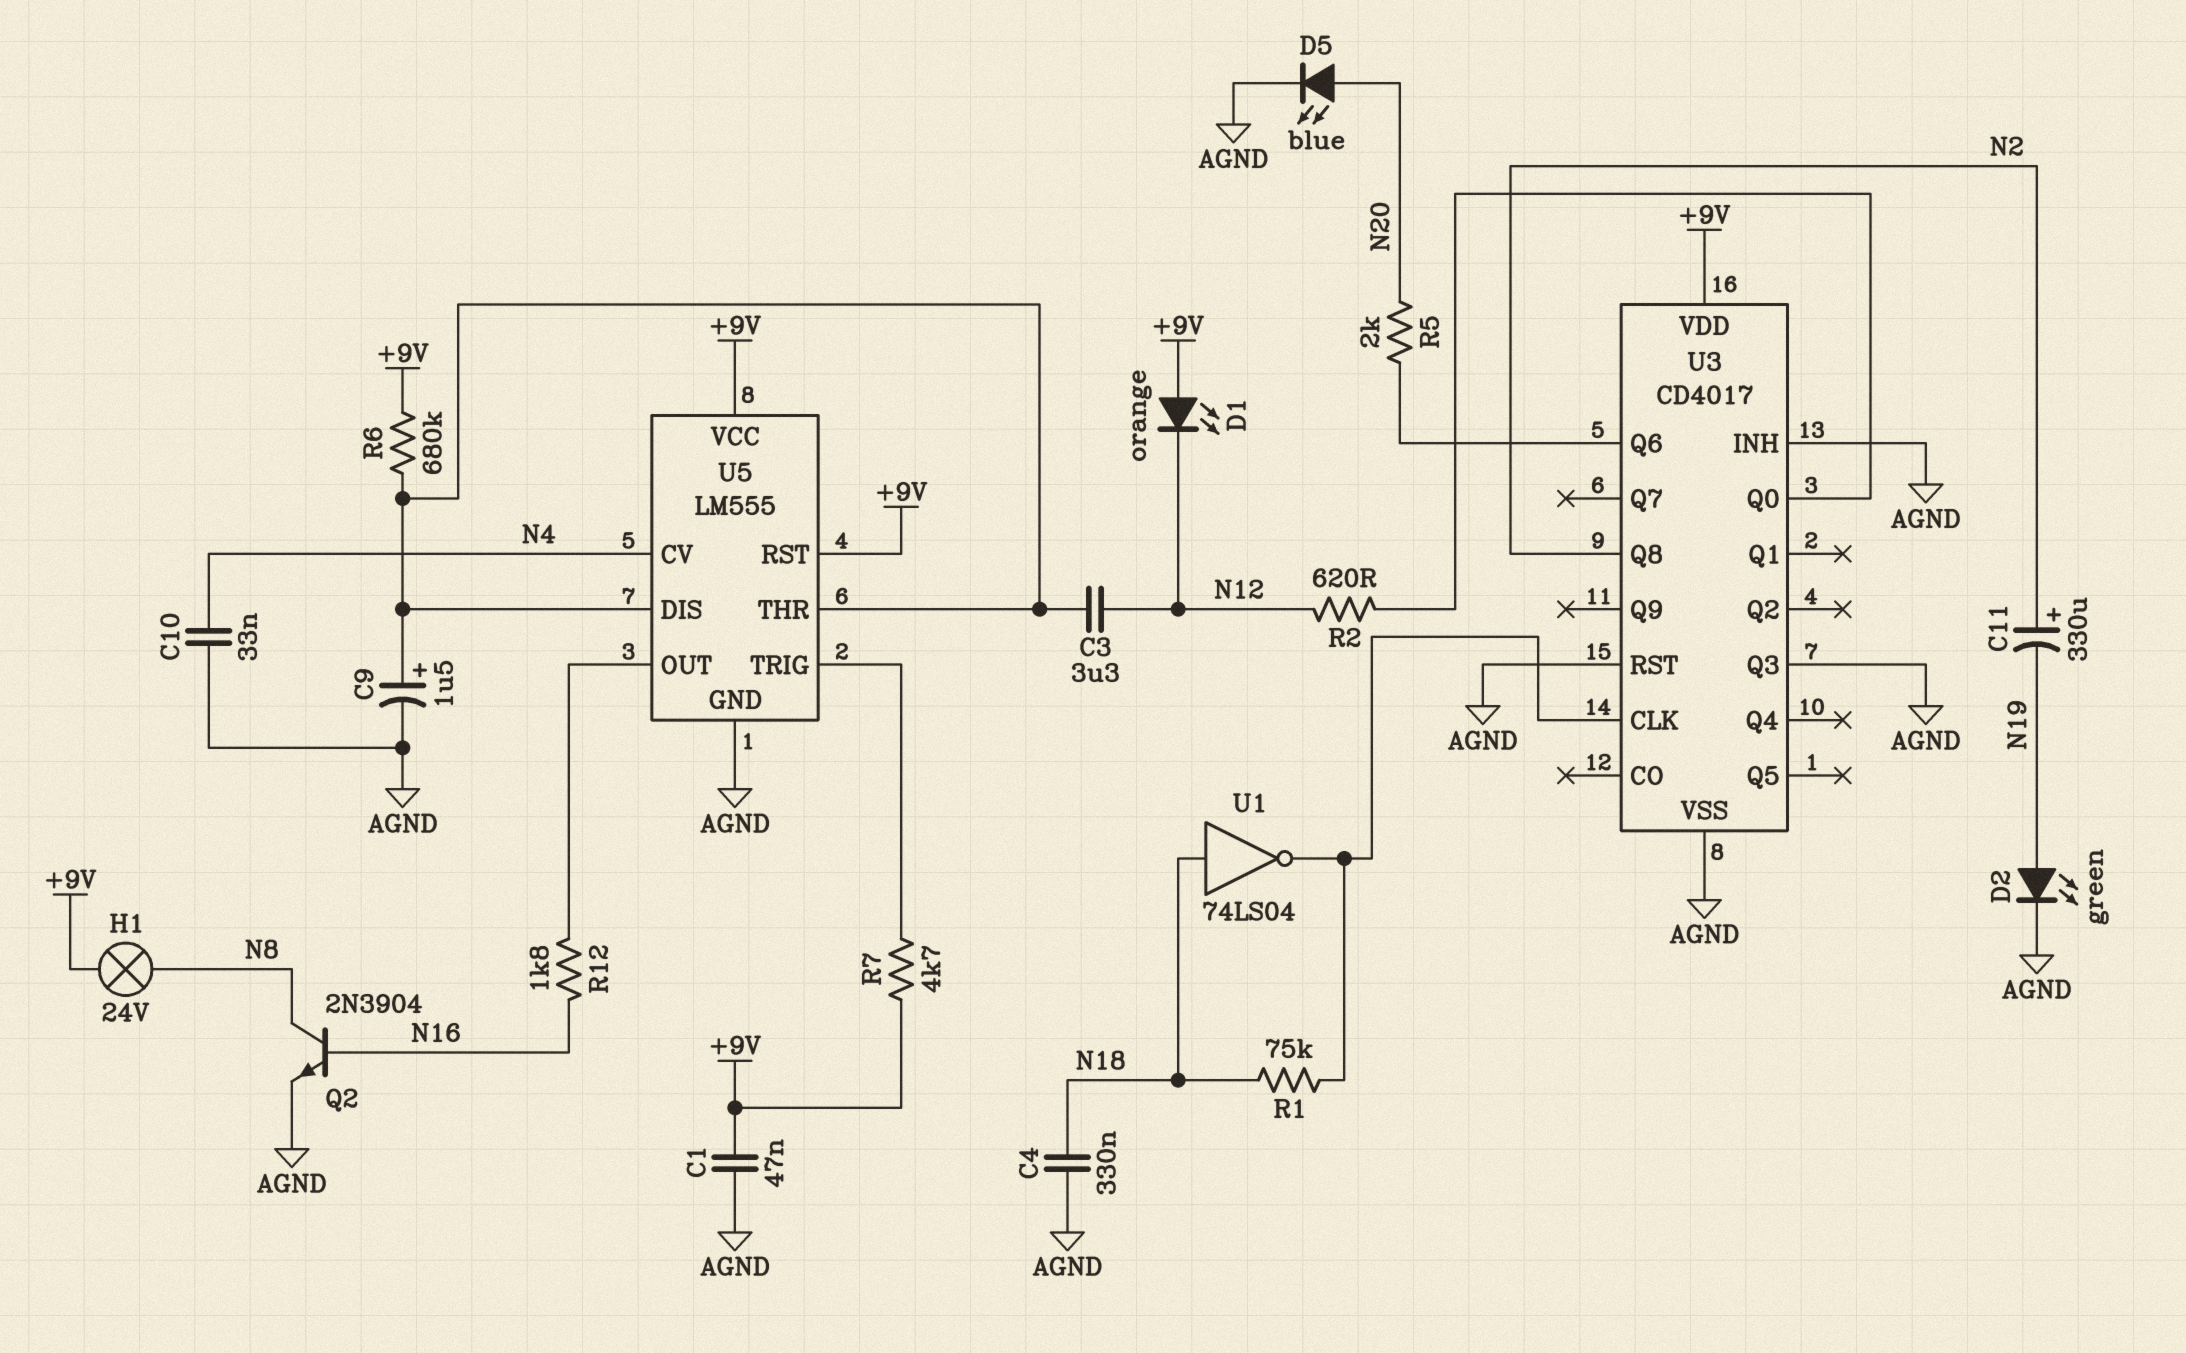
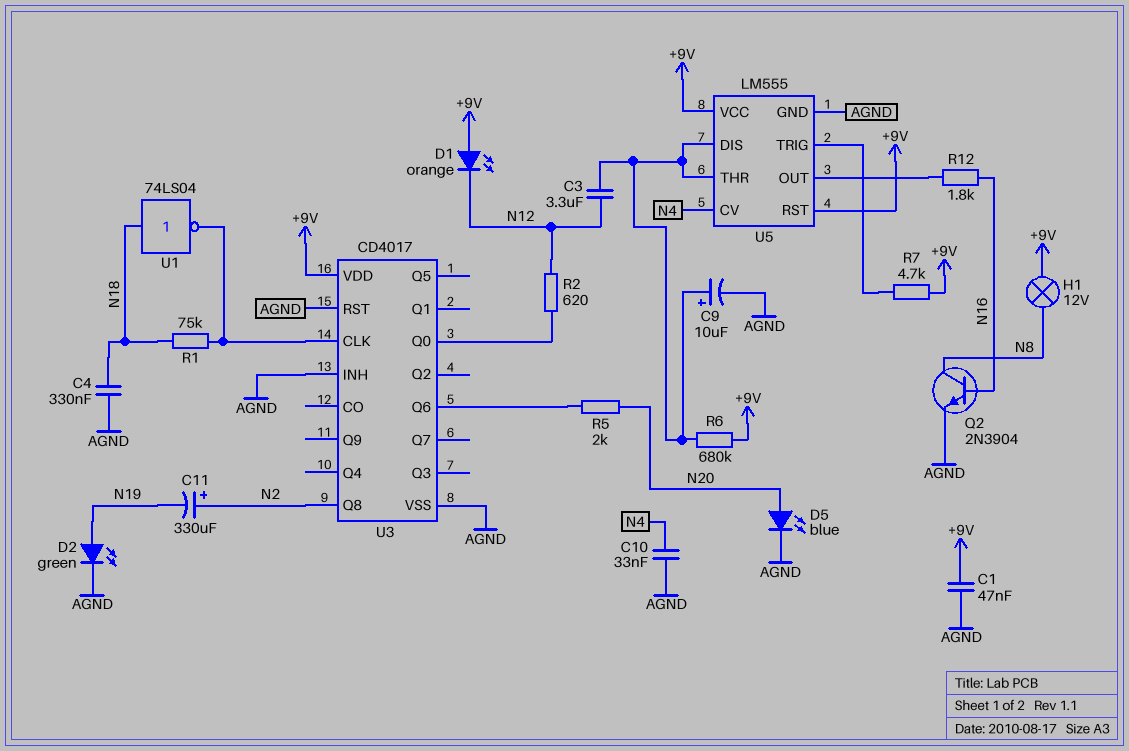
C9: 1.5uF (plus U5/DIS, minus AGND) -> 10uF (plus U5/DIS, minus AGND)
H1: lamp 24V (+9V, N8) -> lamp 12V (+9V, N8)
U3 pin Q3: AGND -> none

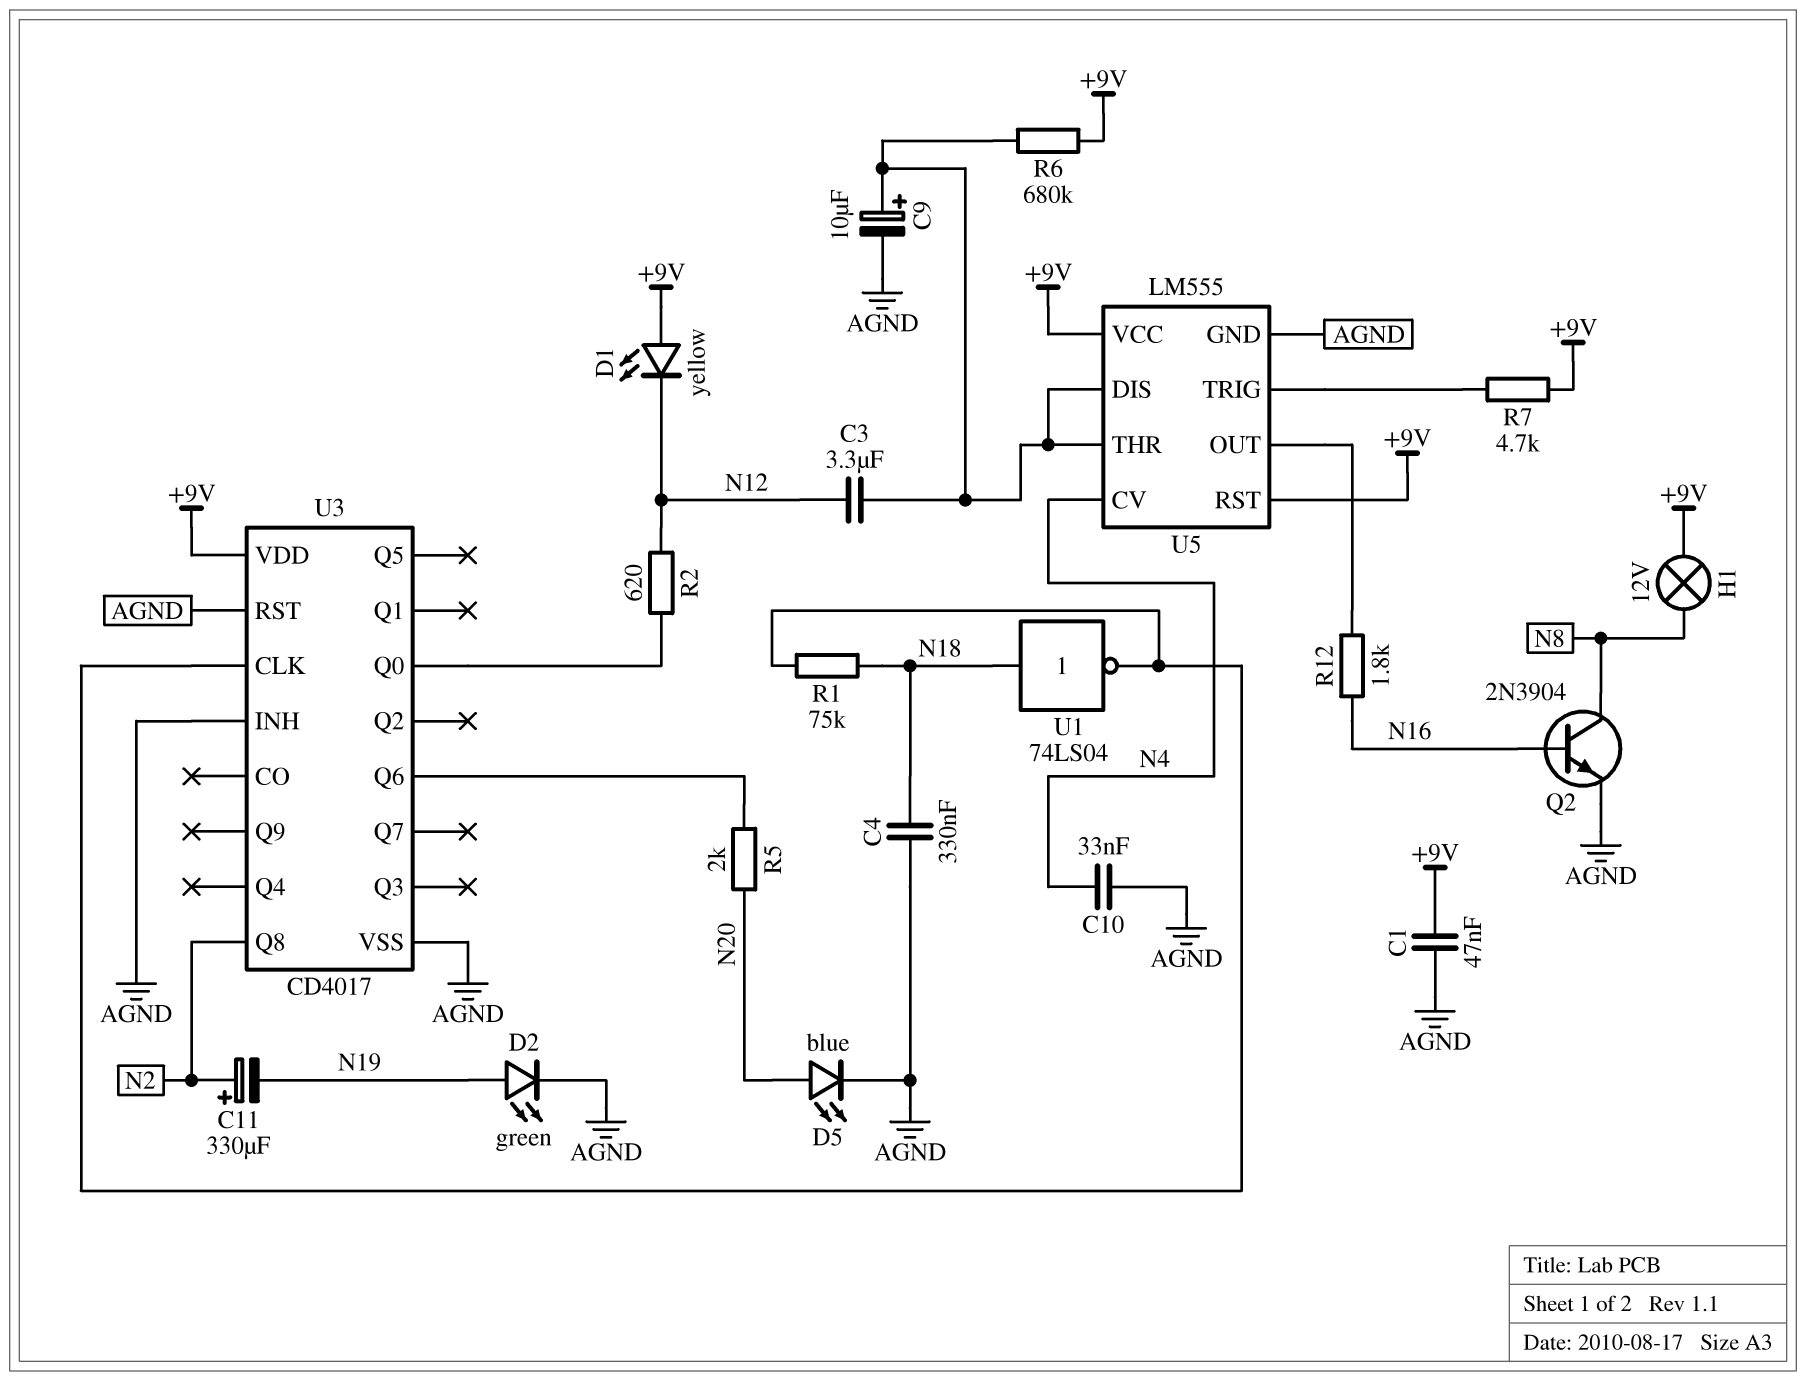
D1: LED orange (A +9V, K N12) -> LED yellow (A +9V, K N12)

